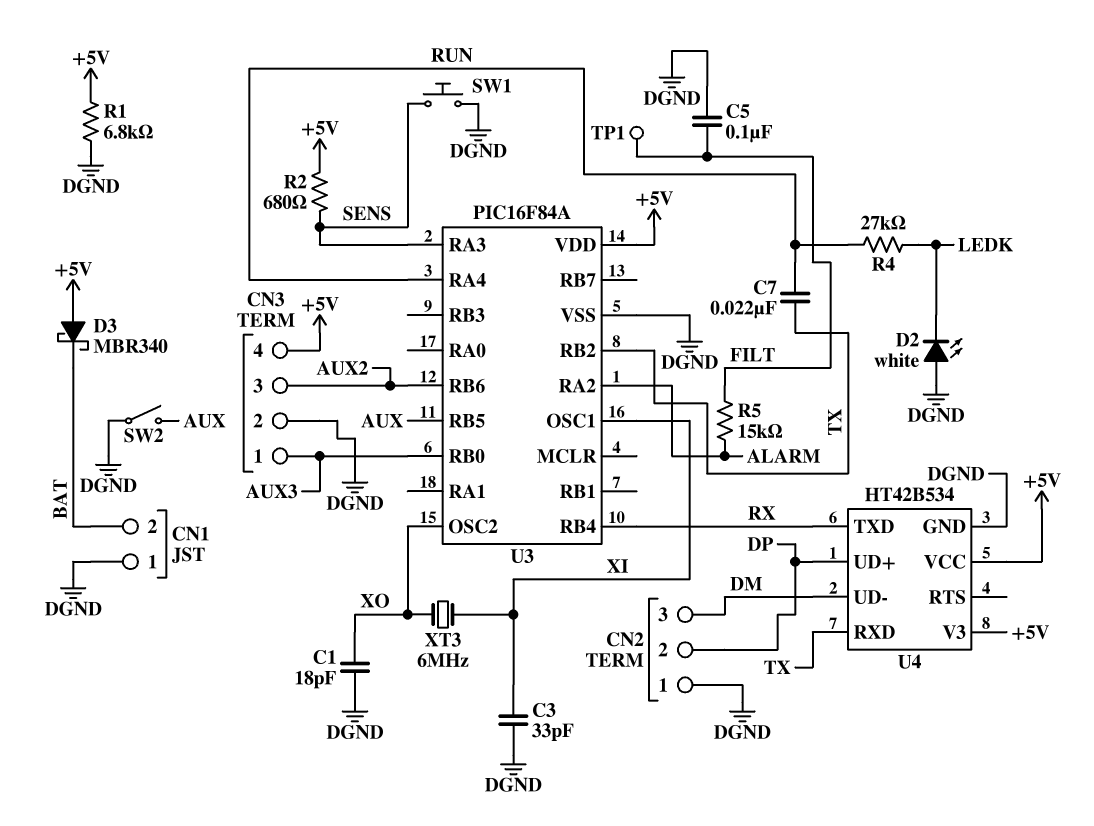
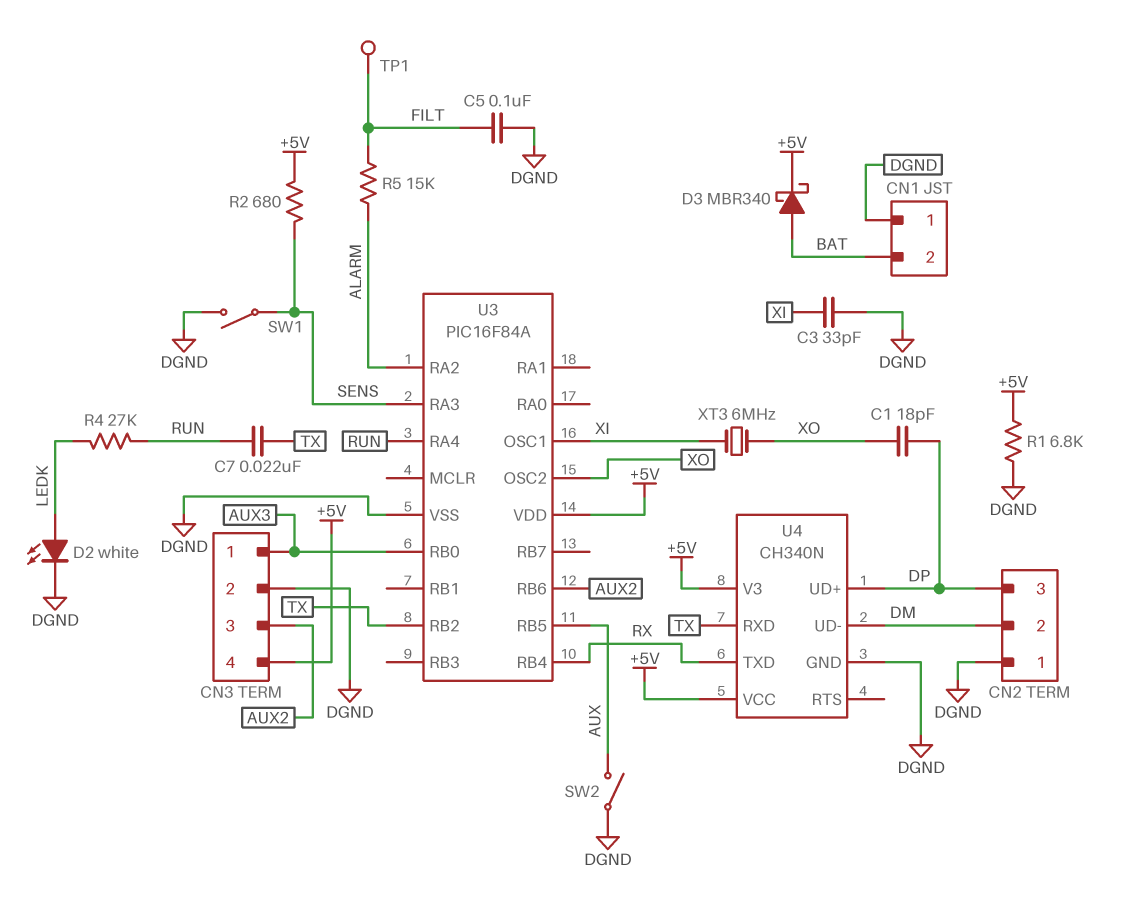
C1: 18pF (DGND, XO) -> 18pF (DP, XO)
CN2 pin 2: DP -> DM
CN2 pin 3: DM -> DP
D2: LED white (A DGND, K LEDK) -> LED white (A LEDK, K DGND)
D3: schottky MBR340 (A +5V, K BAT) -> schottky MBR340 (A BAT, K +5V)
SW1: button (DGND, SENS) -> switch (DGND, SENS)
U4: HT42B534 -> CH340N

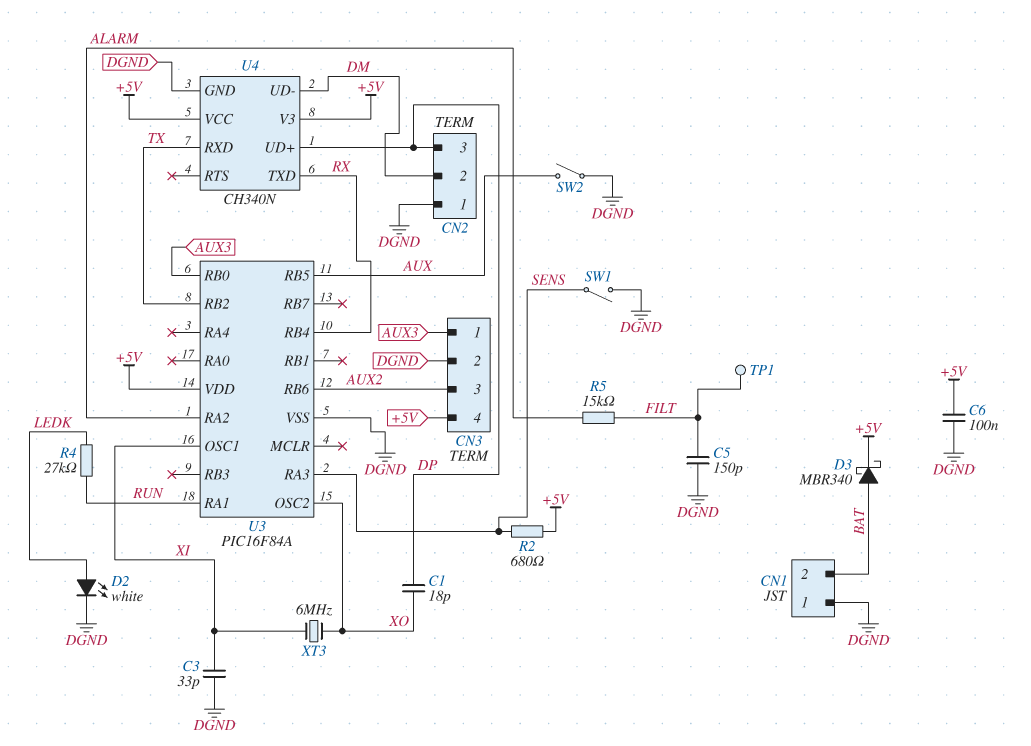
C5: 100nF (DGND, FILT) -> 150pF (DGND, FILT)
C6: none -> 100nF (+5V, DGND)
C7: 22nF (RUN, TX) -> none
R1: 6.8k (+5V, DGND) -> none
U3 pin RA1: none -> RUN
U3 pin RA4: RUN -> none

